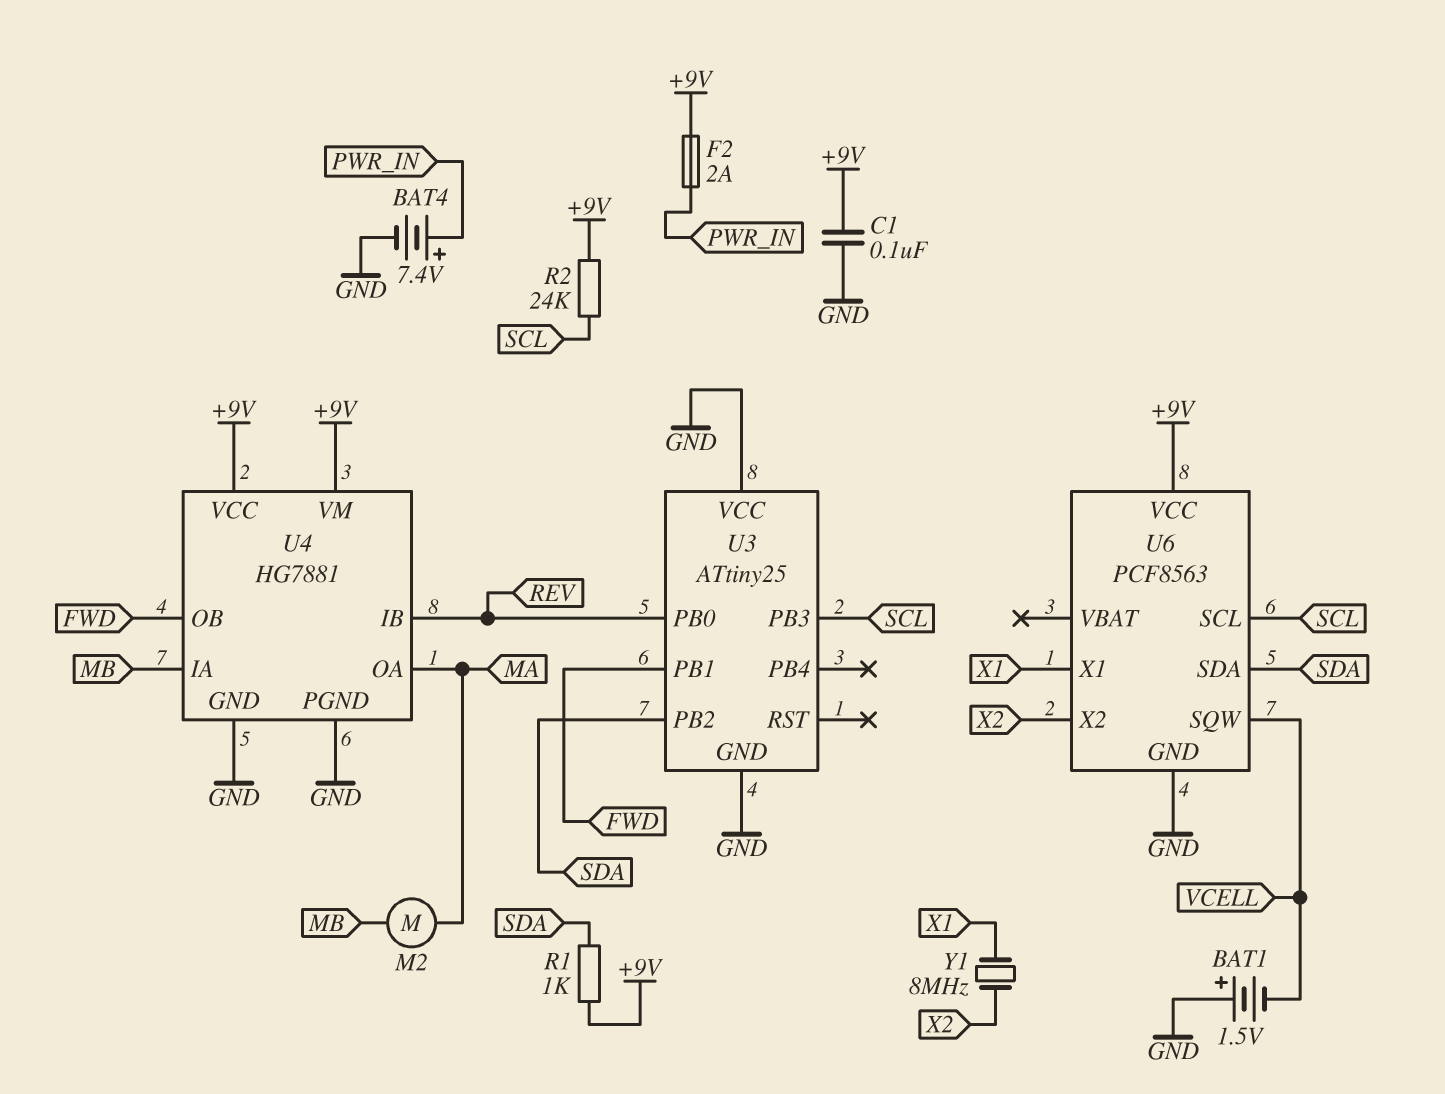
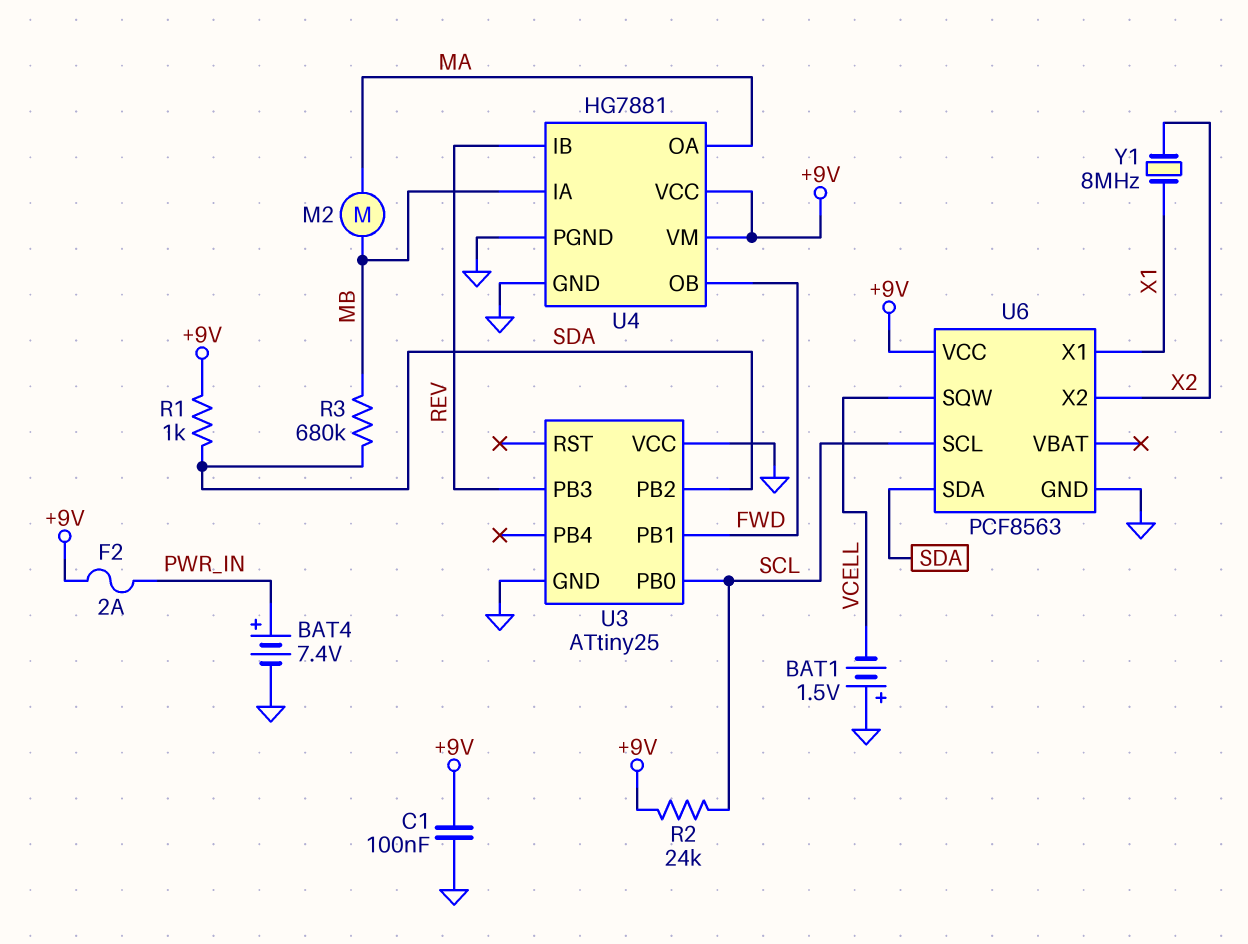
R3: none -> 680k (MB, SDA)
U3 pin PB0: REV -> SCL
U3 pin PB3: SCL -> REV

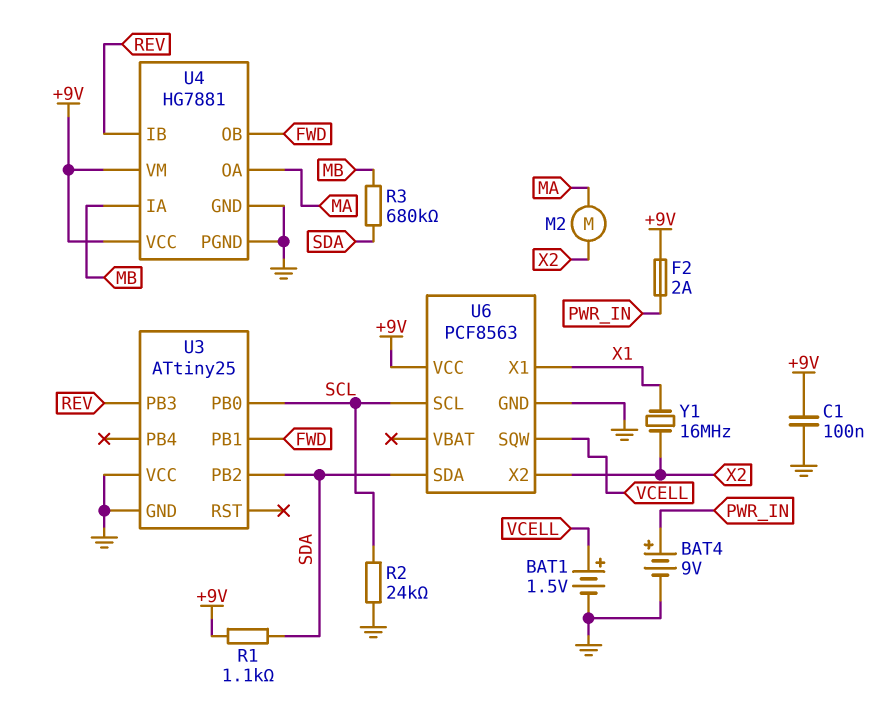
BAT1: 1.5V (plus GND, minus VCELL) -> 1.5V (plus VCELL, minus GND)
BAT4: 7.4V (plus PWR_IN, minus GND) -> 9V (plus PWR_IN, minus GND)
M2: motor (MA, MB) -> motor (MA, X2)
R1: 1k (+9V, SDA) -> 1.1k (+9V, SDA)
R2: 24k (+9V, SCL) -> 24k (GND, SCL)
Y1: 8MHz (X1, X2) -> 16MHz (X1, X2)

